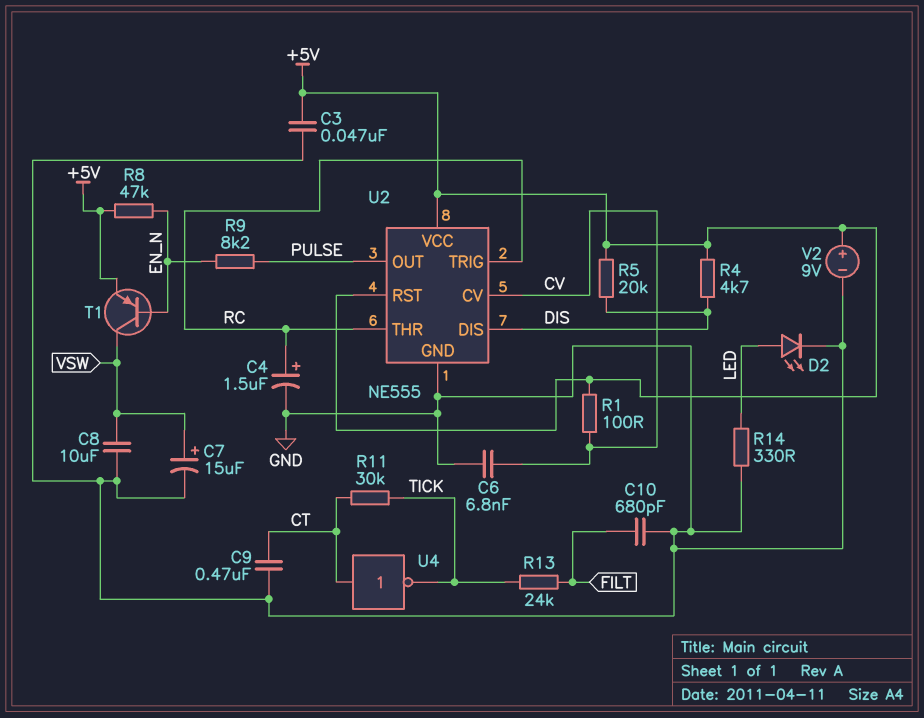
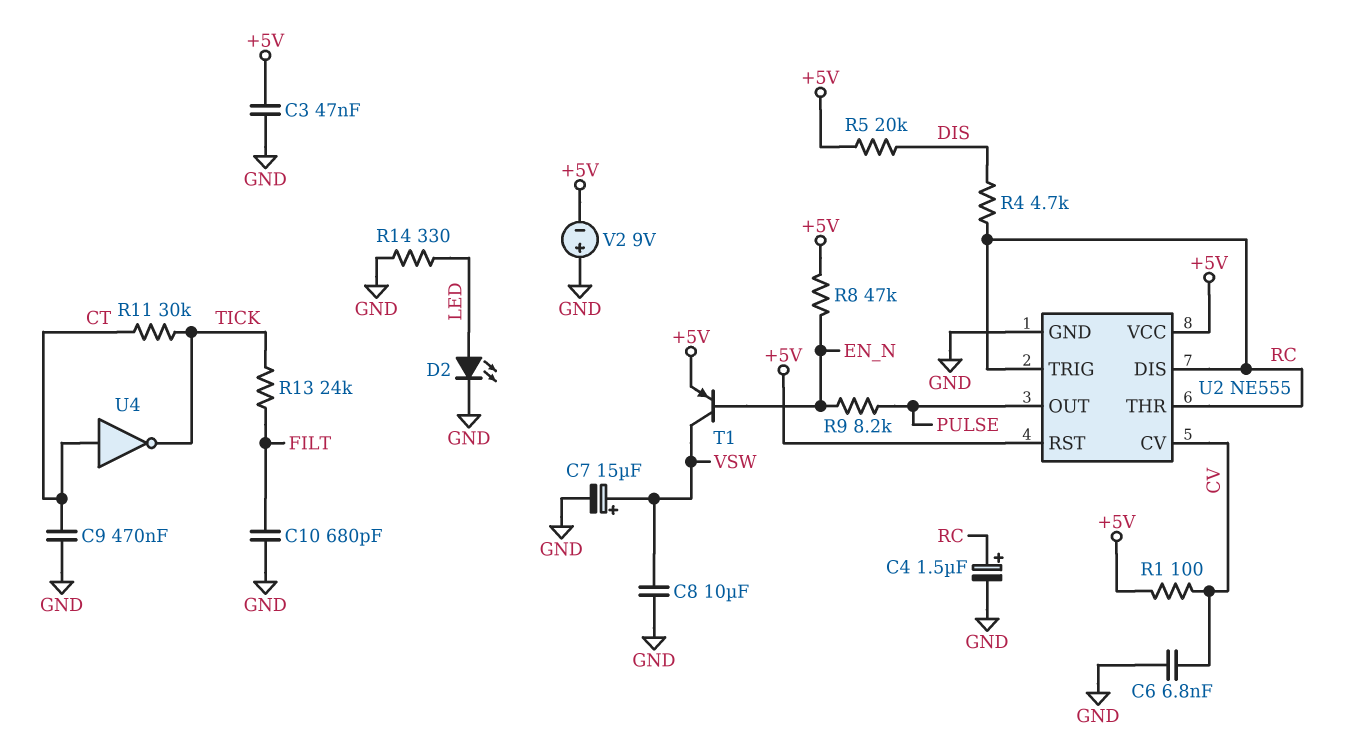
R4: 4.7k (+5V, DIS) -> 4.7k (DIS, RC)
U2 pin DIS: DIS -> RC
V2: 9V (plus +5V, minus GND) -> 9V (plus GND, minus +5V)

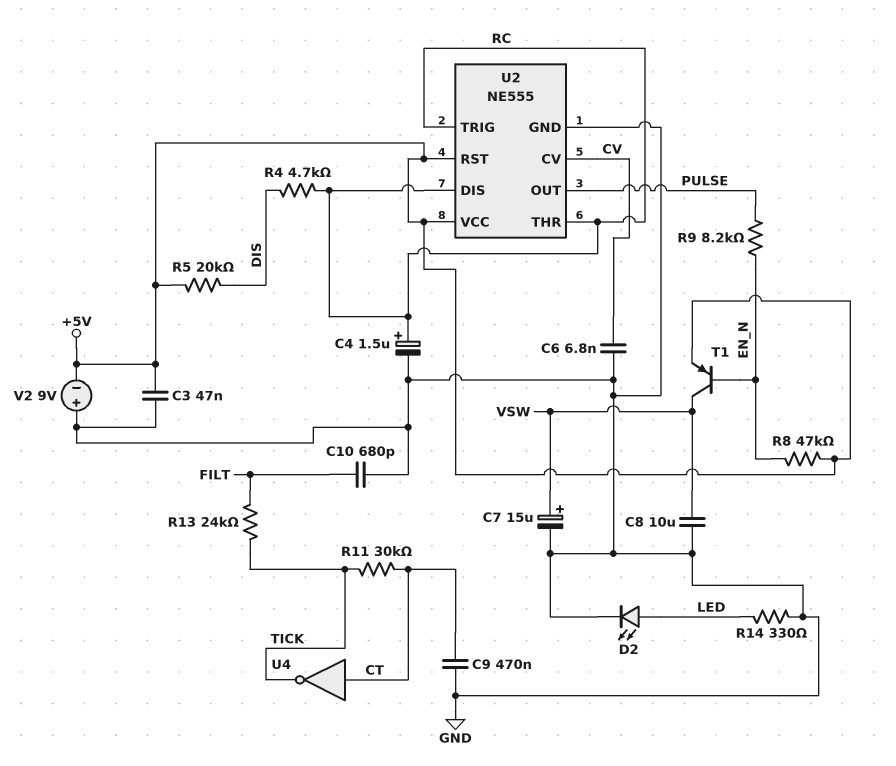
R1: 100 (+5V, CV) -> none

